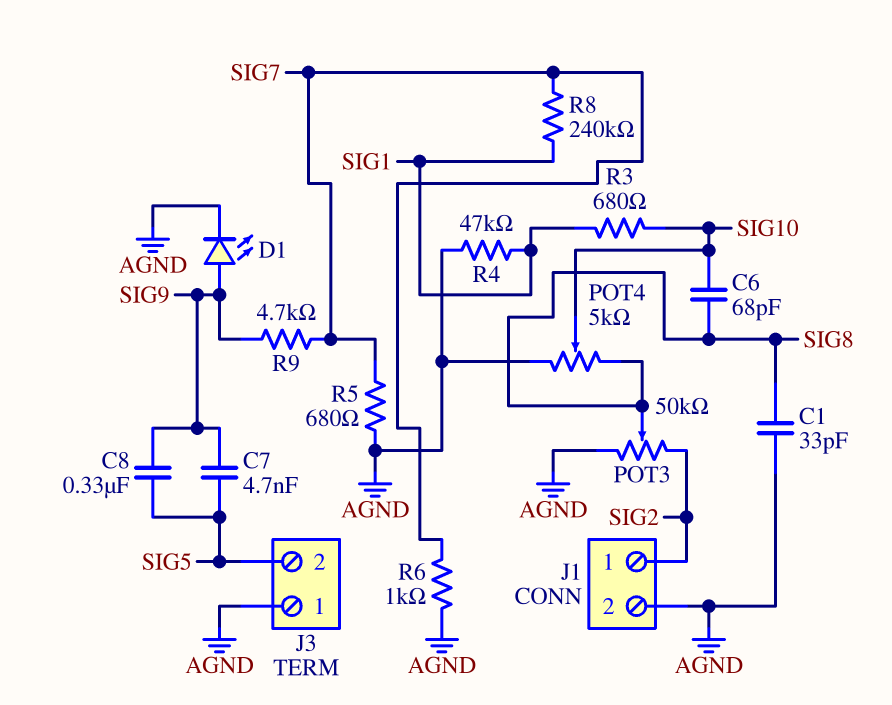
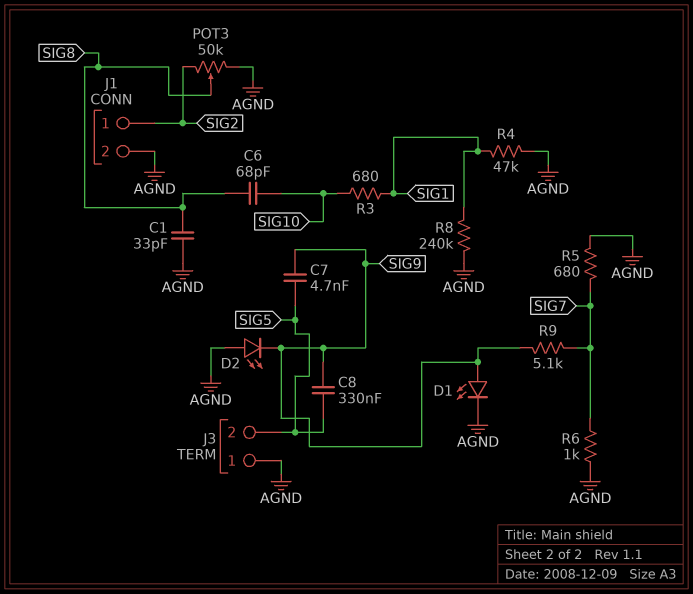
D2: none -> LED (A AGND, K SIG9)
POT4: 5k (AGND, SIG8, wiper SIG10) -> none
R8: 240k (SIG1, SIG7) -> 240k (AGND, SIG1)
R9: 4.7k (SIG7, SIG9) -> 5.1k (SIG7, SIG9)

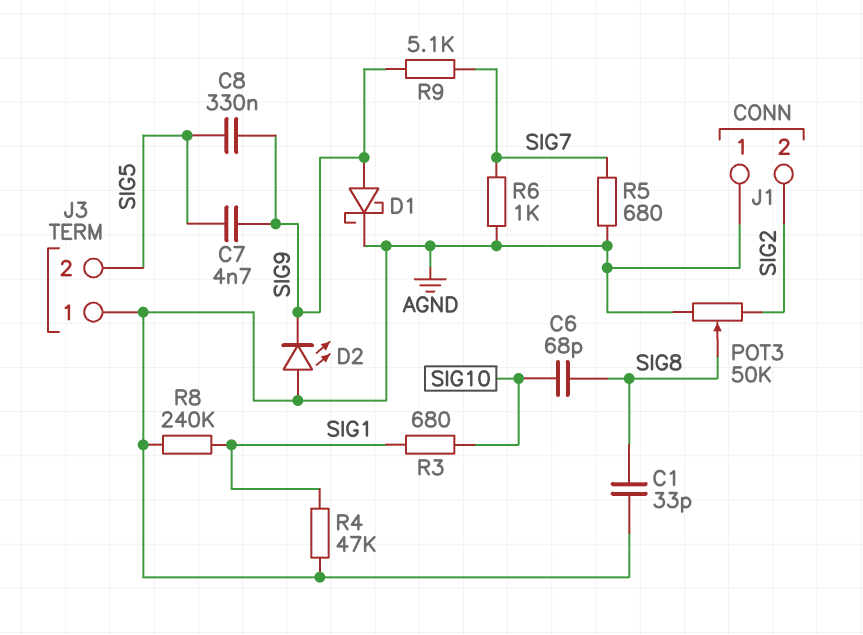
D1: LED (A SIG9, K AGND) -> schottky (A SIG9, K AGND)
J1 pin 1: SIG2 -> AGND
J1 pin 2: AGND -> SIG2

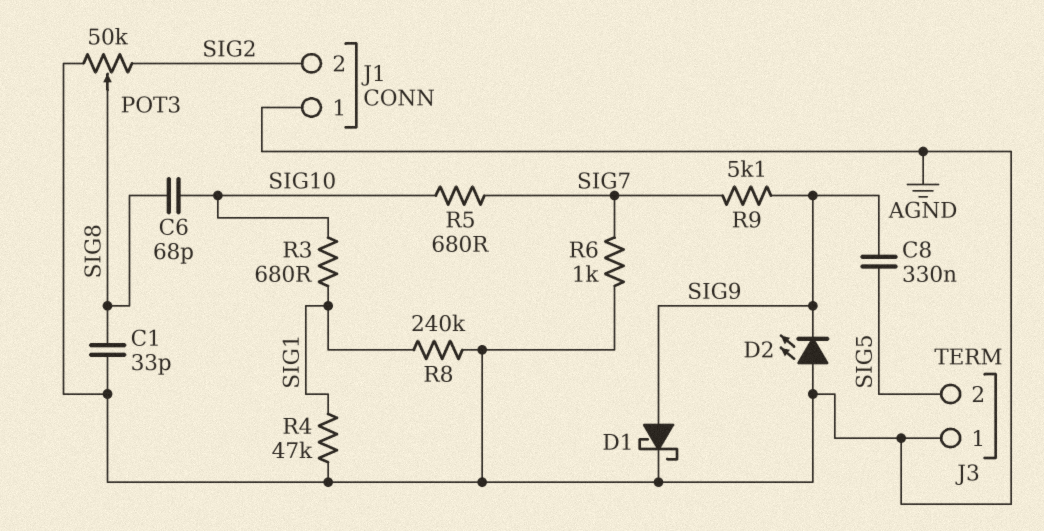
C7: 4.7nF (SIG5, SIG9) -> none
R5: 680 (AGND, SIG7) -> 680 (SIG7, SIG10)

